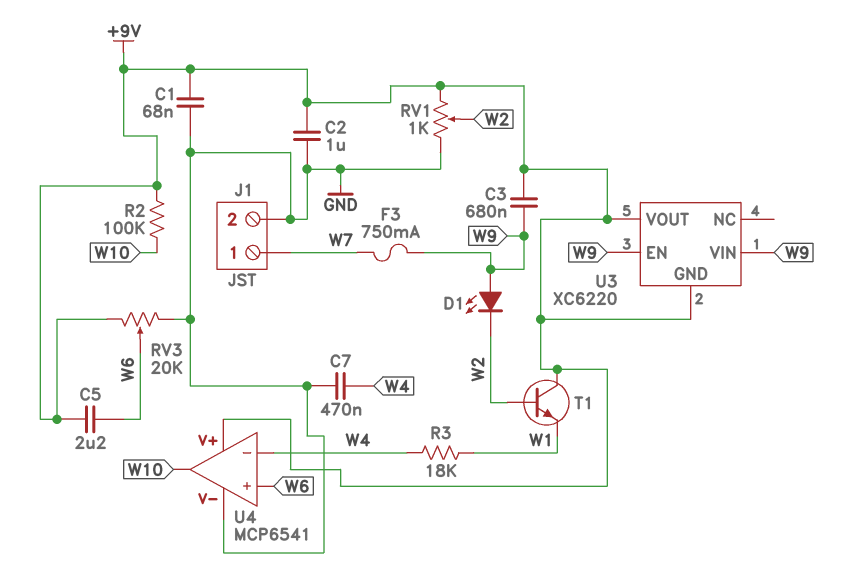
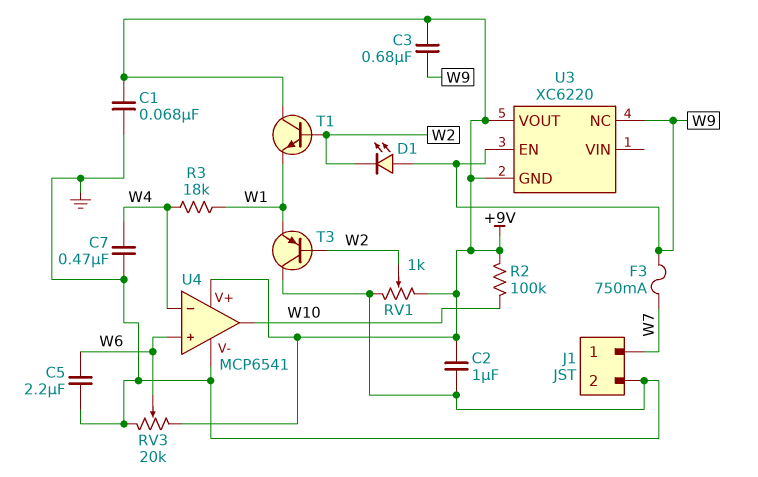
C5: 2.2uF (+9V, W6) -> 2.2uF (GND, W6)
T3: none -> PNP (B W2, C GND, E W1)
U3 pin NC: none -> W9
U3 pin VIN: W9 -> none

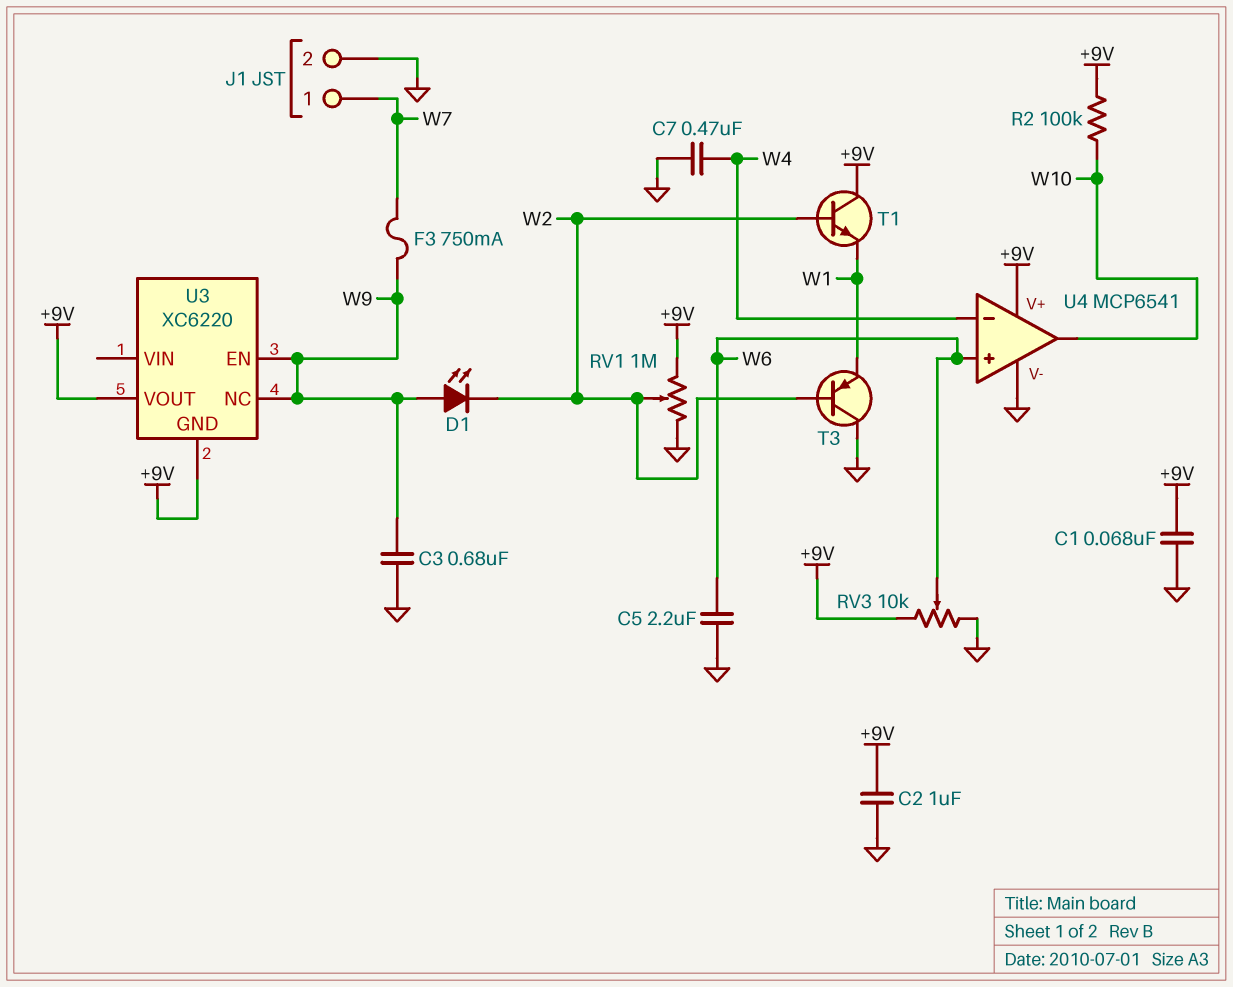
C3: 680nF (+9V, W9) -> 680nF (GND, W9)
R3: 18k (W1, W4) -> none
RV1: 1k (+9V, GND, wiper W2) -> 1M (+9V, GND, wiper W2)
RV3: 20k (+9V, GND, wiper W6) -> 10k (+9V, GND, wiper W6)

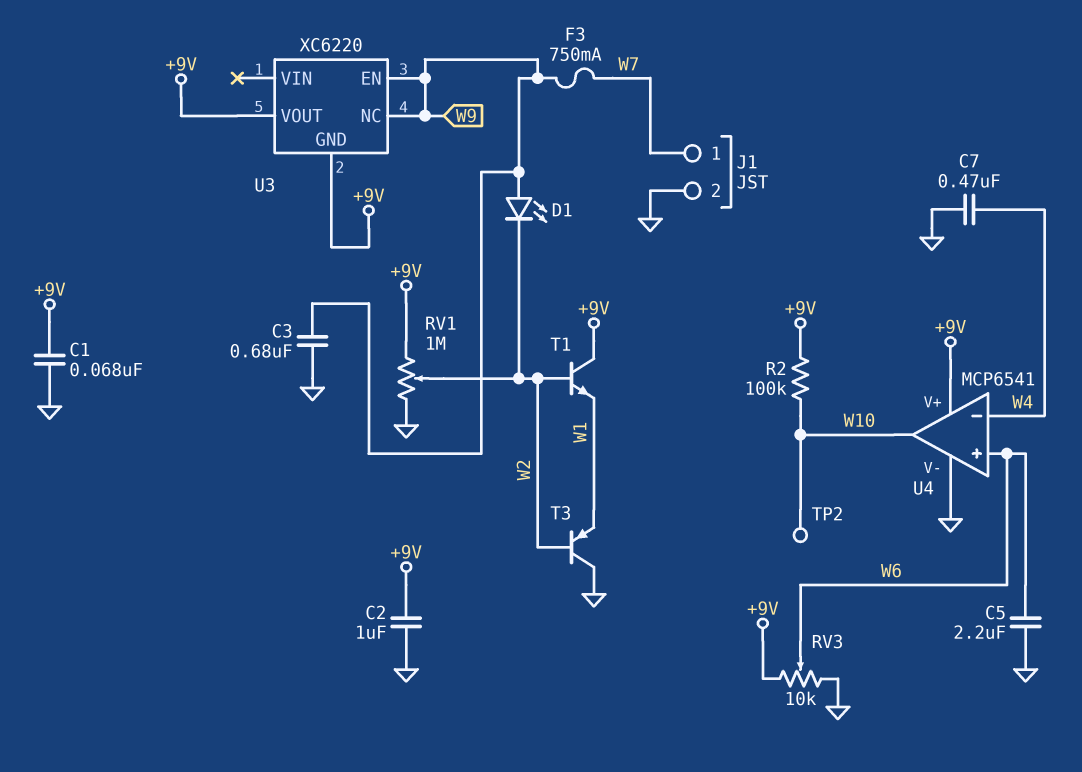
TP2: none -> test point (W10)

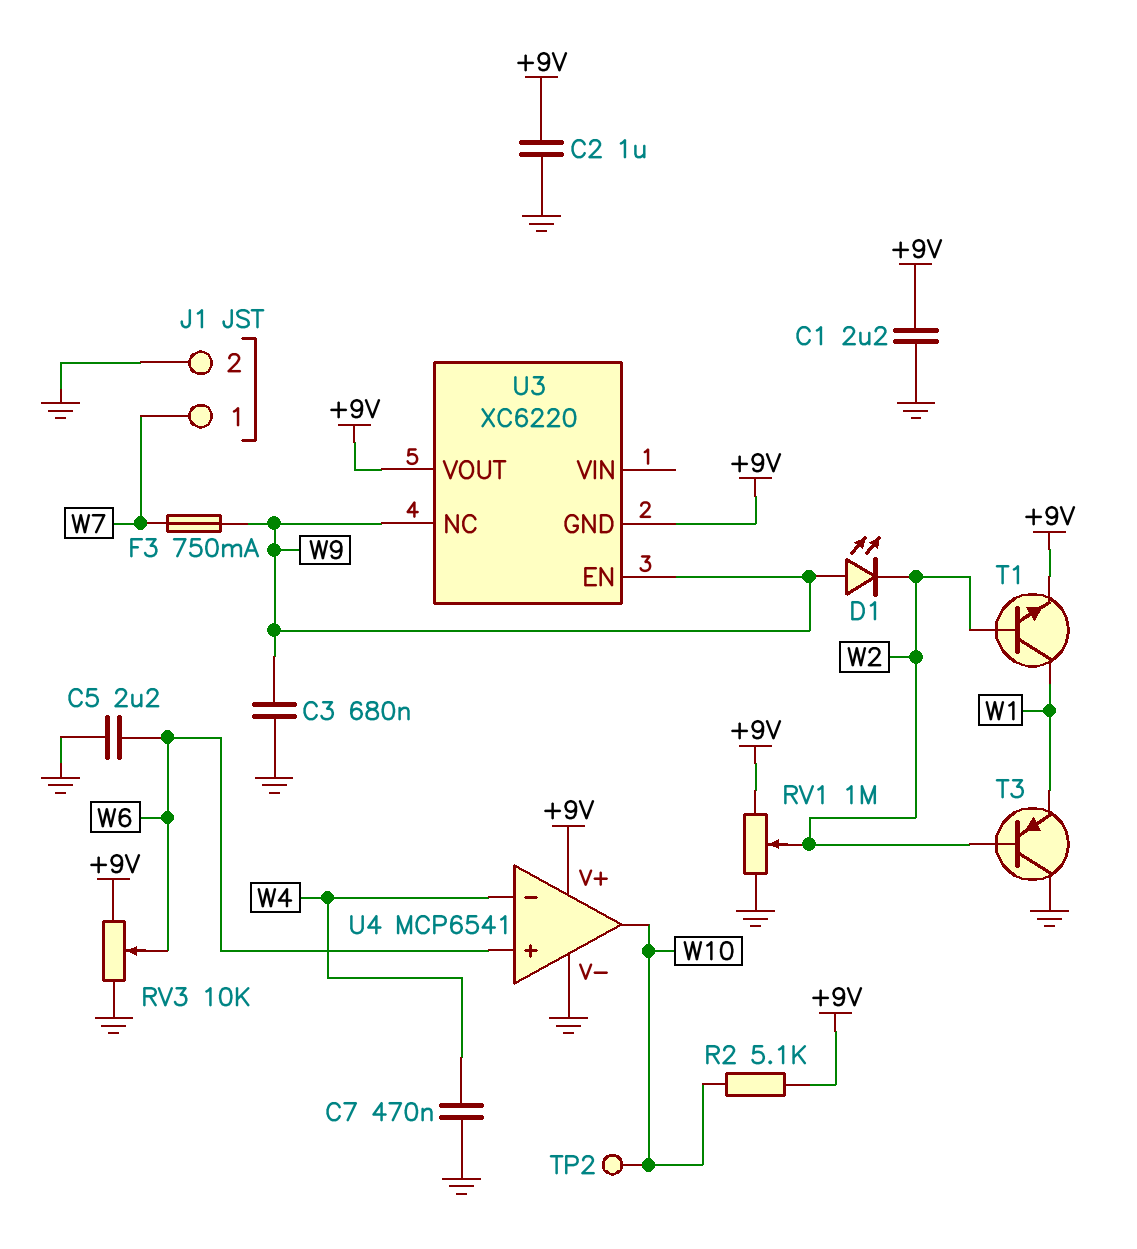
C1: 68nF (+9V, GND) -> 2.2uF (+9V, GND)
R2: 100k (+9V, W10) -> 5.1k (+9V, W10)
T1: NPN (B W2, C +9V, E W1) -> NPN (B W2, C W1, E +9V)

